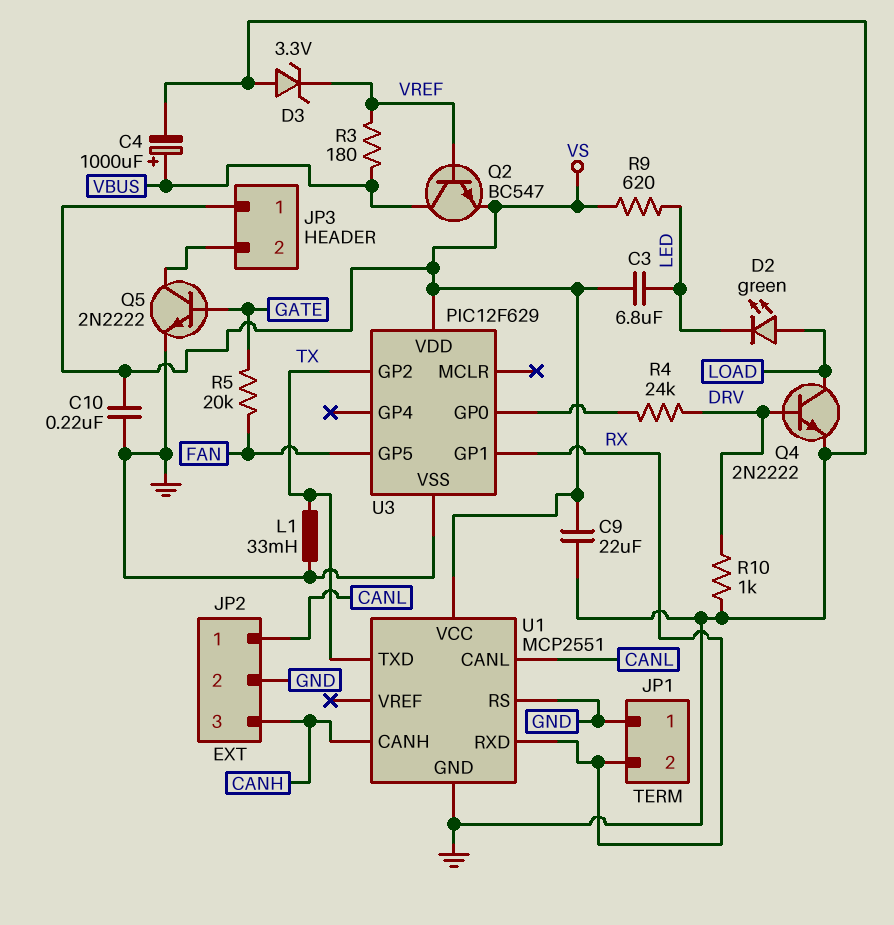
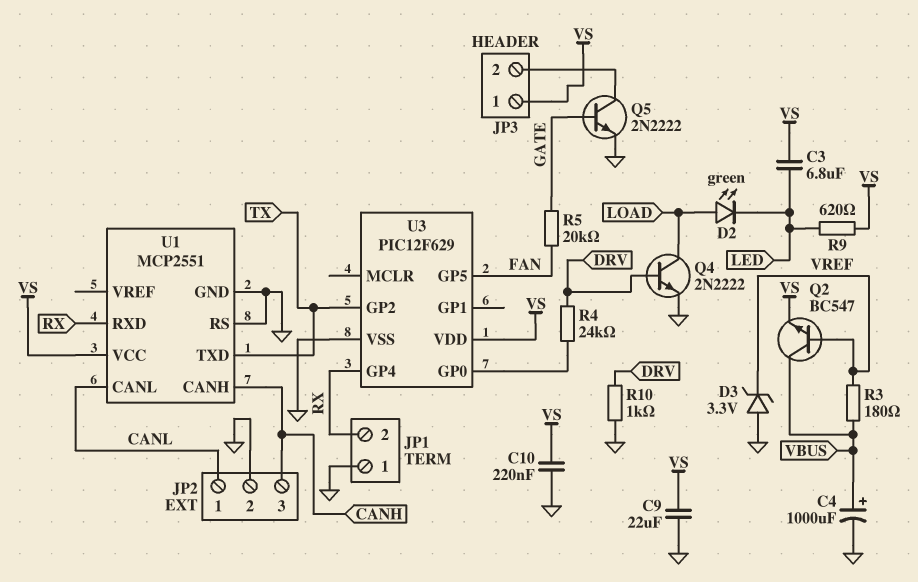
L1: 33mH (GND, TX) -> none
U3 pin GP1: RX -> none
U3 pin GP4: none -> RX

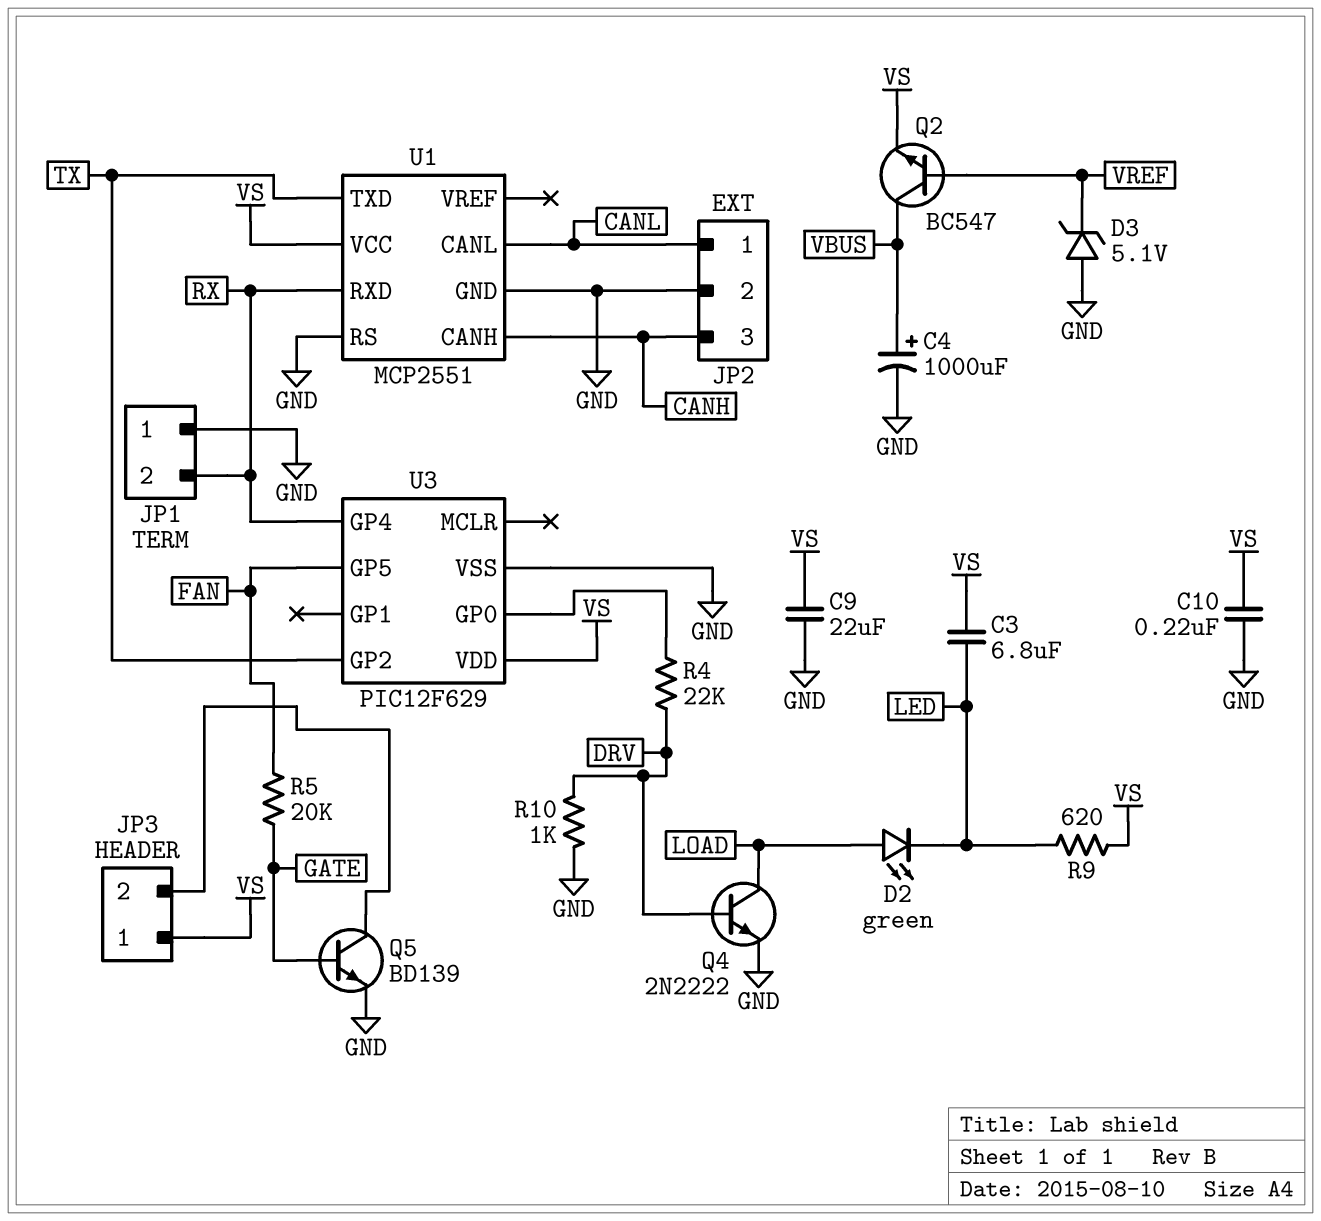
D3: zener 3.3V (A GND, K VREF) -> zener 5.1V (A GND, K VREF)
Q5: NPN 2N2222 (B GATE, C JP3/2, E GND) -> NPN BD139 (B GATE, C JP3/2, E GND)
R3: 180 (VBUS, VREF) -> none
R4: 24k (DRV, U3/GP0) -> 22k (DRV, U3/GP0)

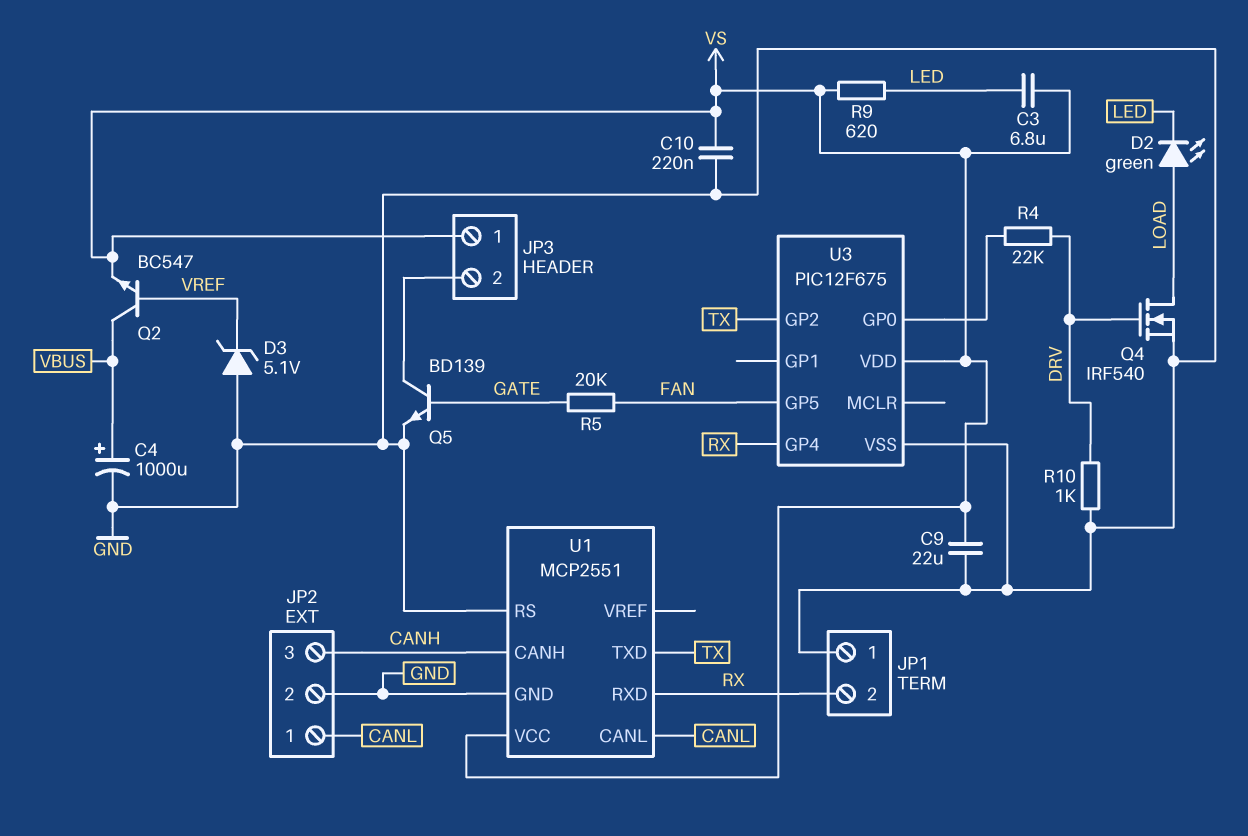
Q4: NPN 2N2222 (B DRV, C LOAD, E GND) -> NMOS IRF540 (G DRV, D LOAD, S GND)
U3: PIC12F629 -> PIC12F675

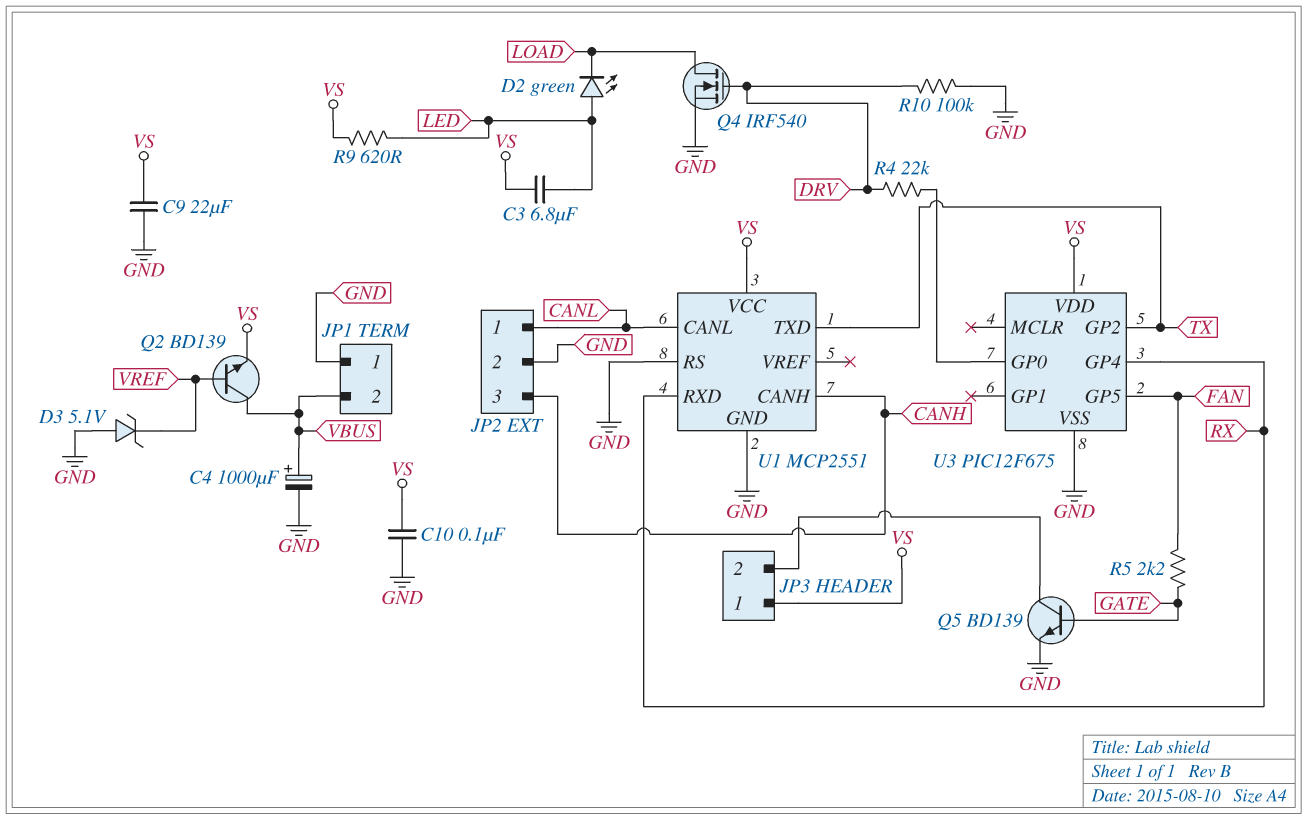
C10: 220nF (GND, VS) -> 100nF (GND, VS)
D2: LED green (A LOAD, K LED) -> LED green (A LED, K LOAD)
JP1 pin 2: RX -> VBUS
Q2: NPN BC547 (B VREF, C VBUS, E VS) -> NPN BD139 (B VREF, C VBUS, E VS)
R5: 20k (FAN, GATE) -> 2.2k (FAN, GATE)
R10: 1k (DRV, GND) -> 100k (DRV, GND)

